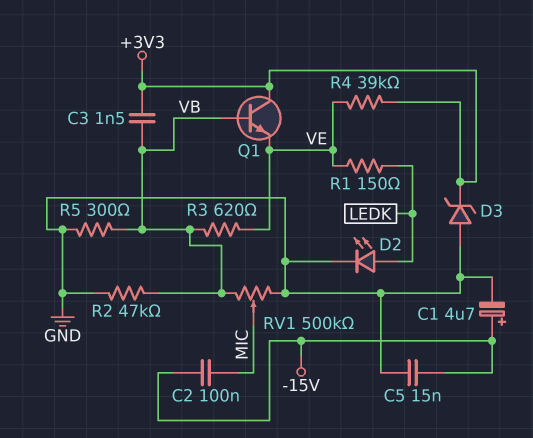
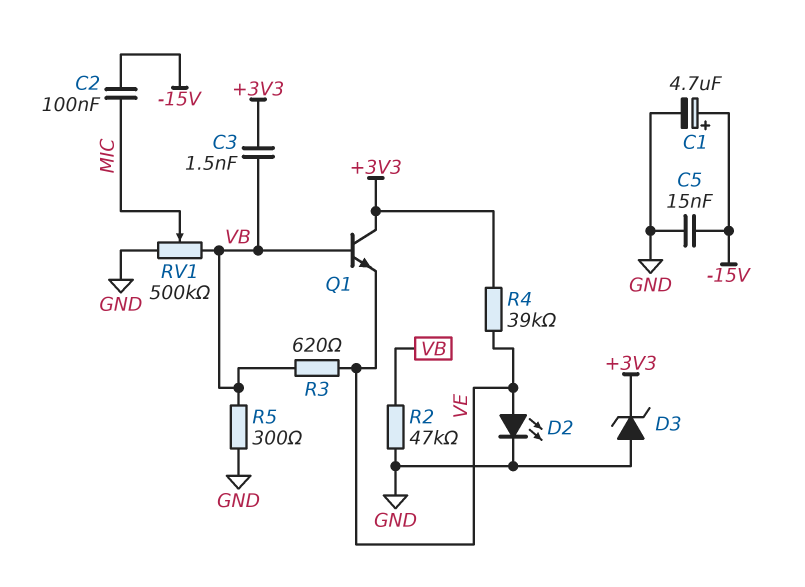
D2: LED (A LEDK, K GND) -> LED (A VE, K GND)
R1: 150 (LEDK, VE) -> none

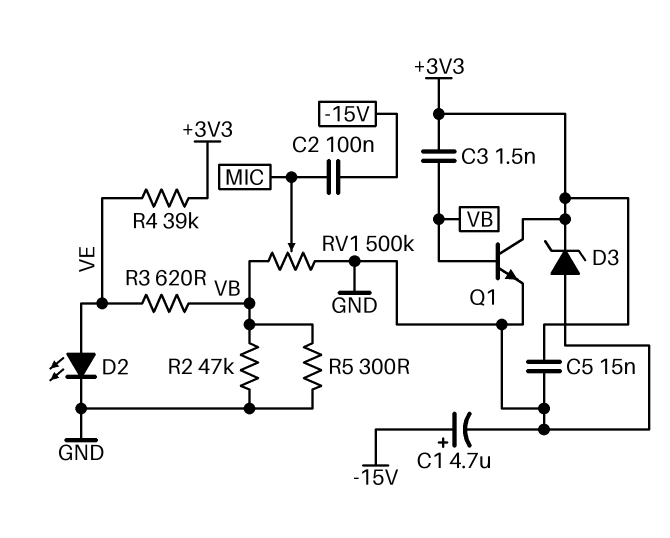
C5: 15nF (-15V, GND) -> 15nF (+3V3, GND)
Q1: NPN (B VB, C +3V3, E VE) -> NPN (B VB, C +3V3, E GND)

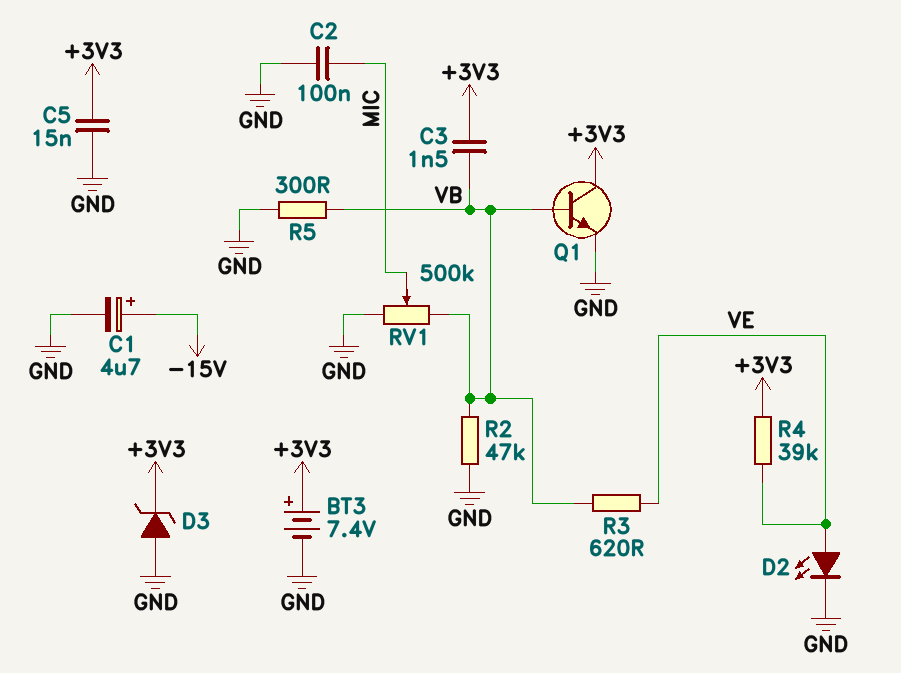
BT3: none -> 7.4V (plus +3V3, minus GND)
C2: 100nF (-15V, MIC) -> 100nF (GND, MIC)

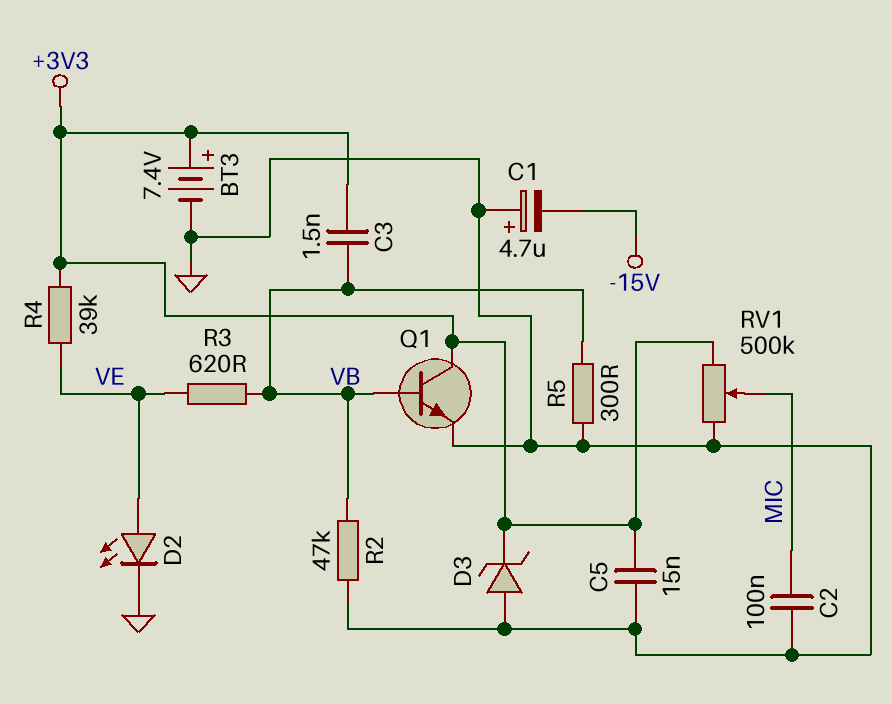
C1: 4.7uF (plus -15V, minus GND) -> 4.7uF (plus GND, minus -15V)
RV1: 500k (GND, VB, wiper MIC) -> 500k (+3V3, GND, wiper MIC)

